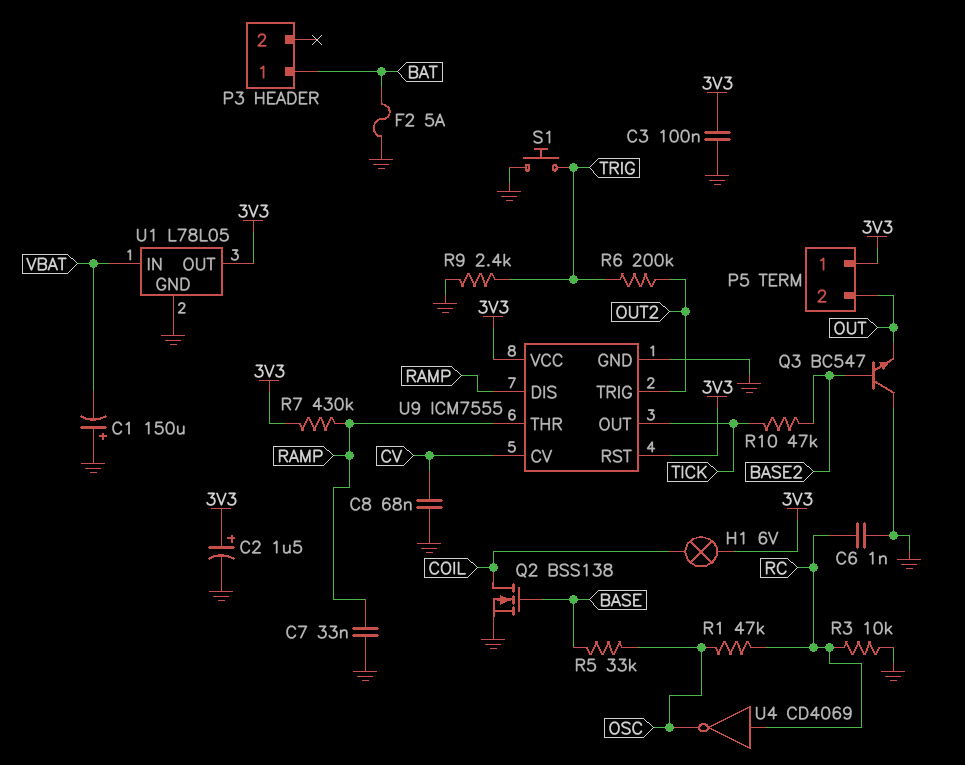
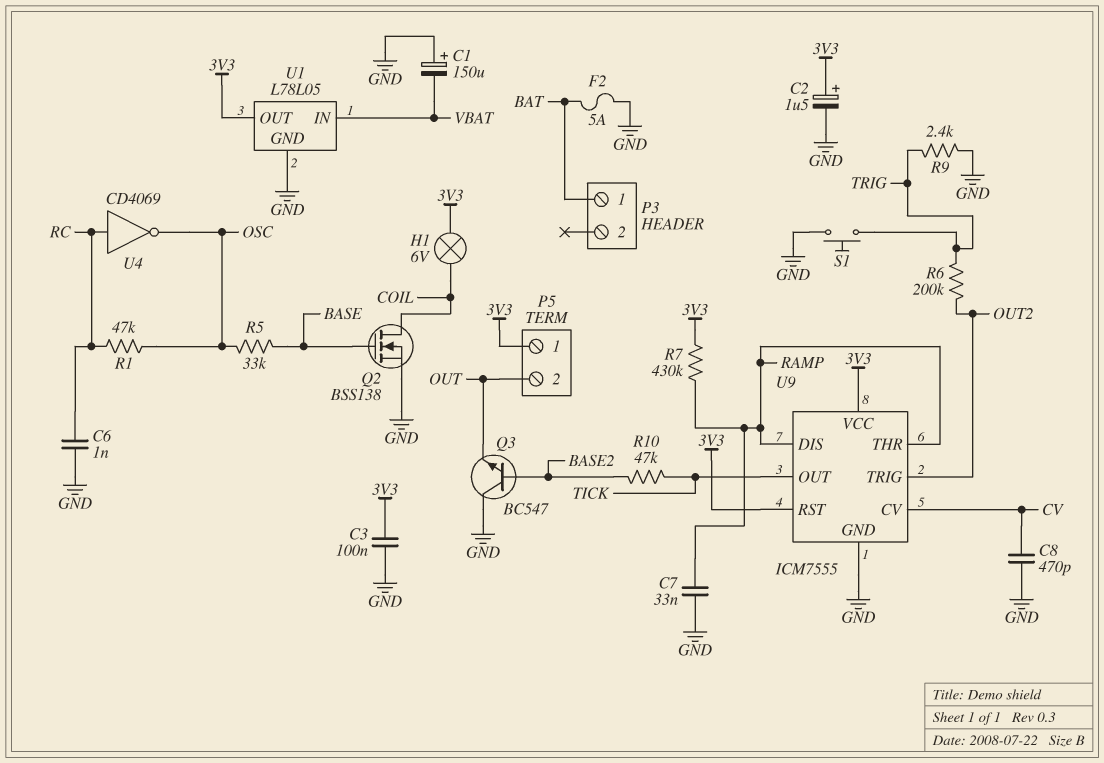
C8: 68nF (CV, GND) -> 470pF (CV, GND)
R3: 10k (GND, RC) -> none

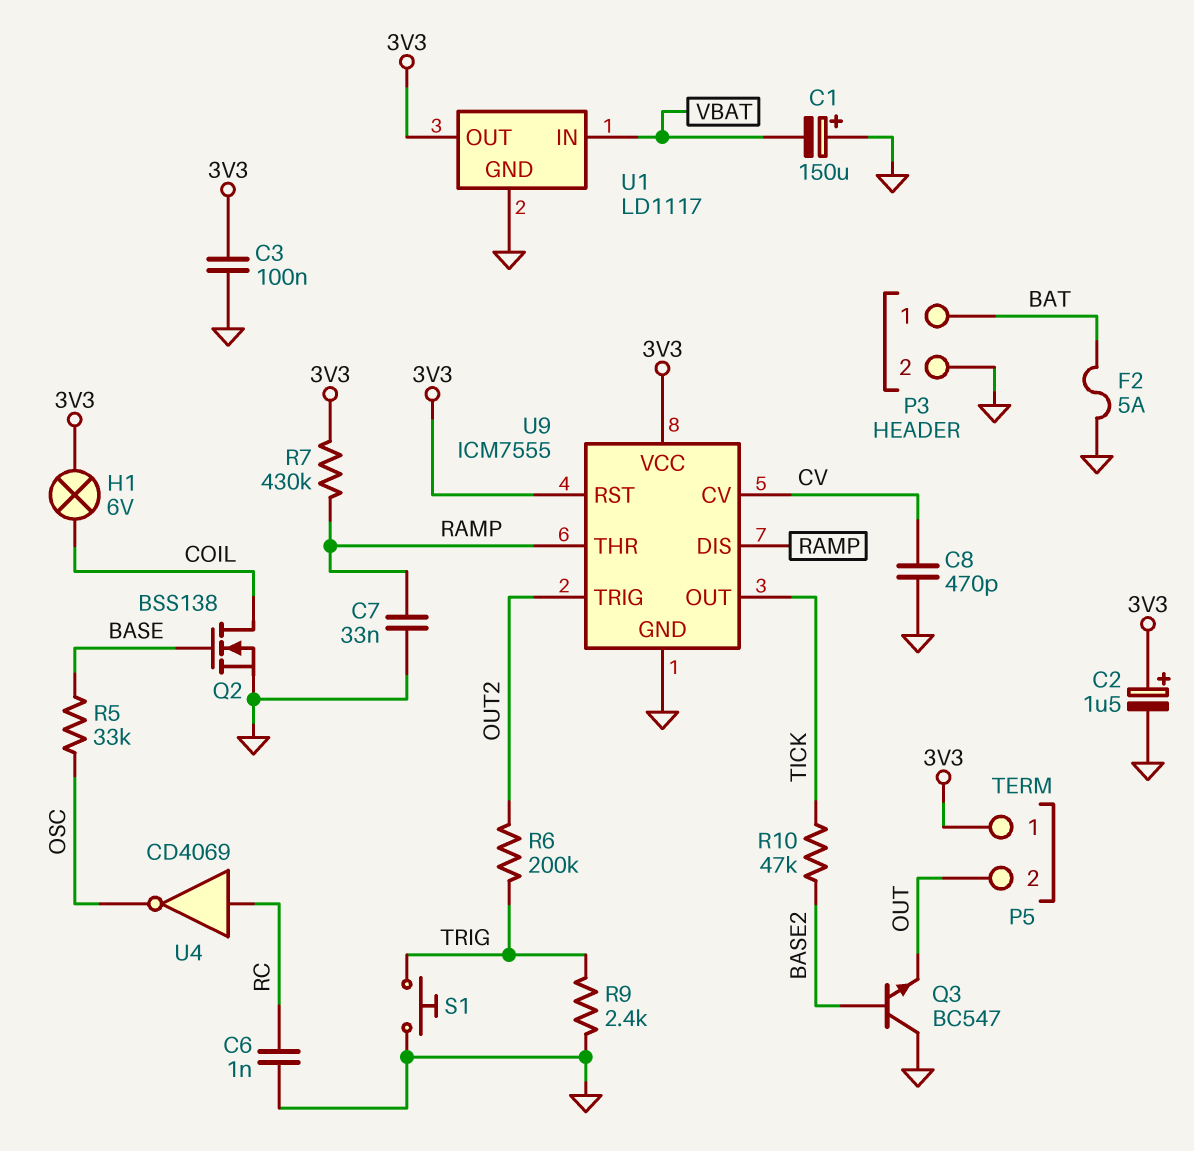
P3 pin 2: none -> GND
R1: 47k (OSC, RC) -> none
U1: L78L05 -> LD1117

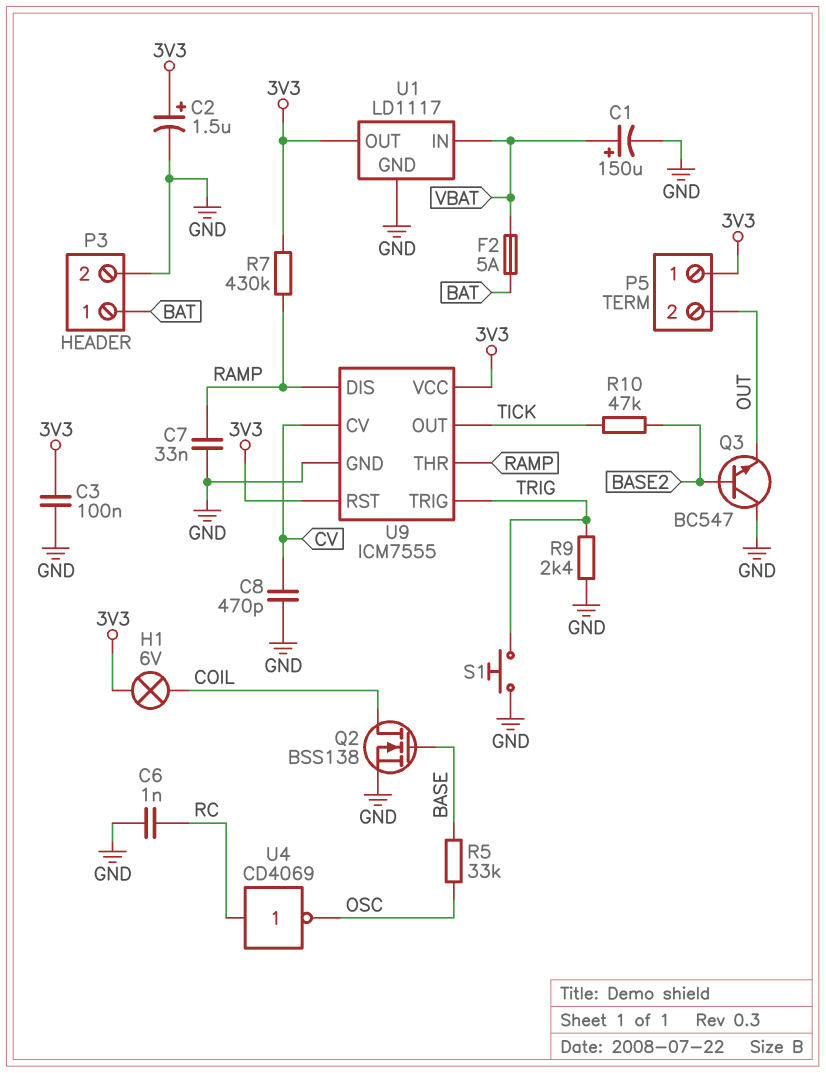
C1: 150uF (plus GND, minus VBAT) -> 150uF (plus VBAT, minus GND)
F2: 5A (BAT, GND) -> 5A (BAT, VBAT)
R6: 200k (OUT2, TRIG) -> none
U9 pin TRIG: OUT2 -> TRIG

